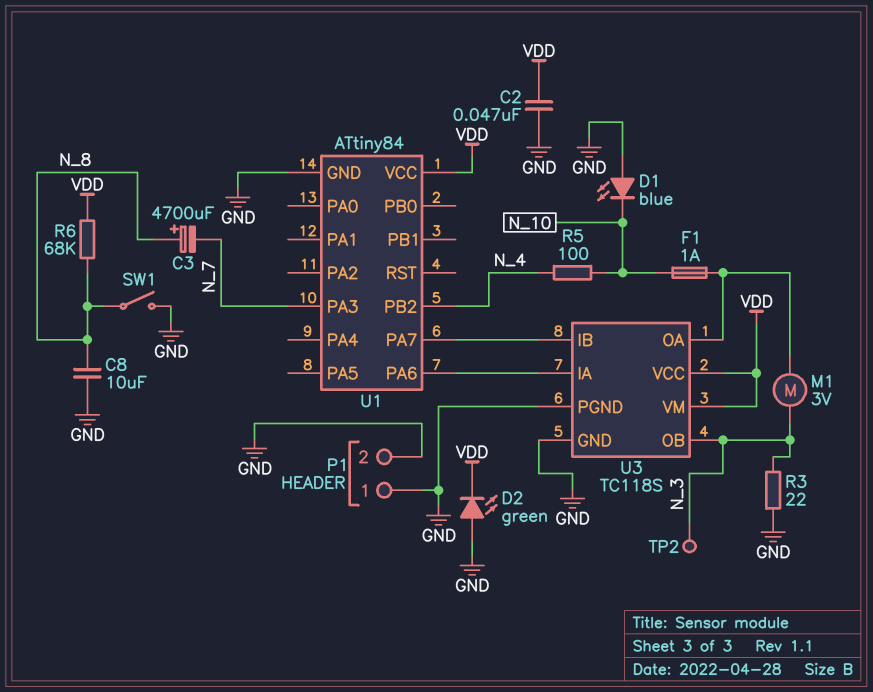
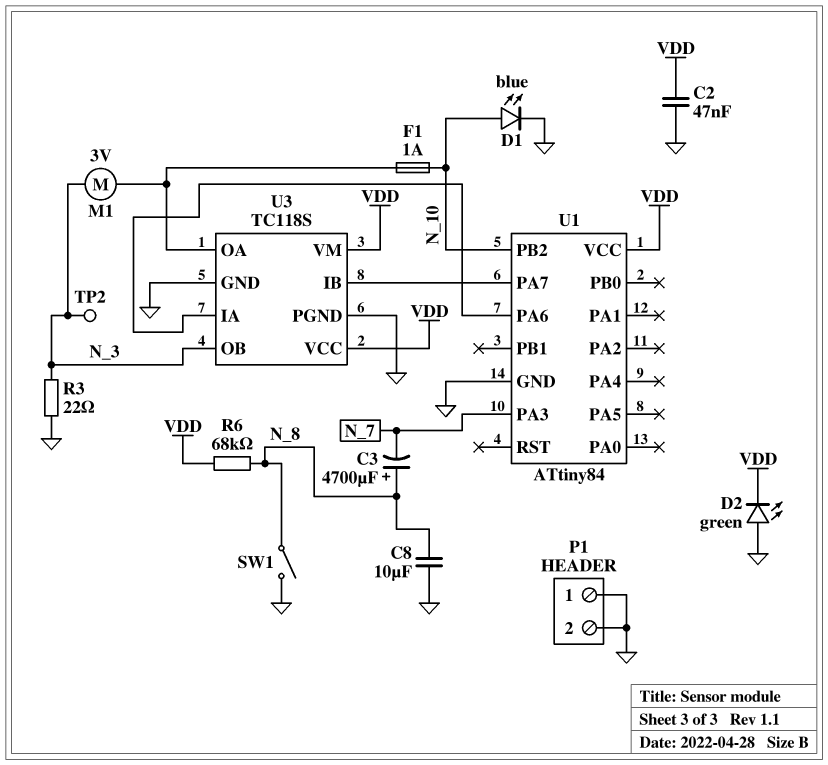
D1: LED blue (A GND, K N_10) -> LED blue (A N_10, K GND)
R5: 100 (N_4, N_10) -> none
U1 pin PB2: N_4 -> N_10

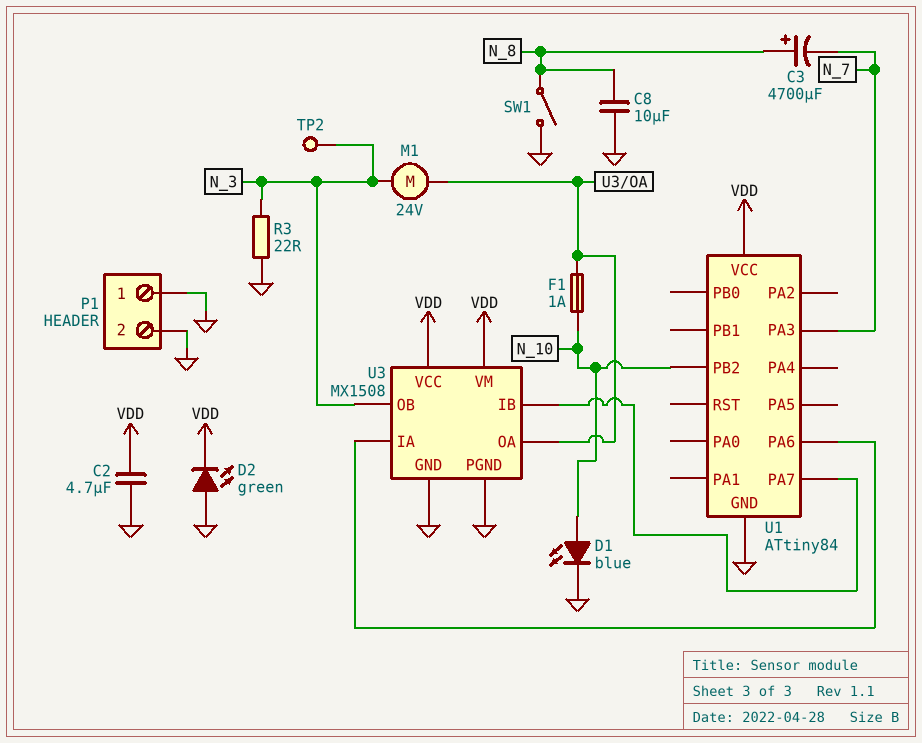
C2: 47nF (GND, VDD) -> 4.7uF (GND, VDD)
M1: motor 3V (N_3, U3/OA) -> motor 24V (N_3, U3/OA)
R6: 68k (N_8, VDD) -> none
U3: TC118S -> MX1508

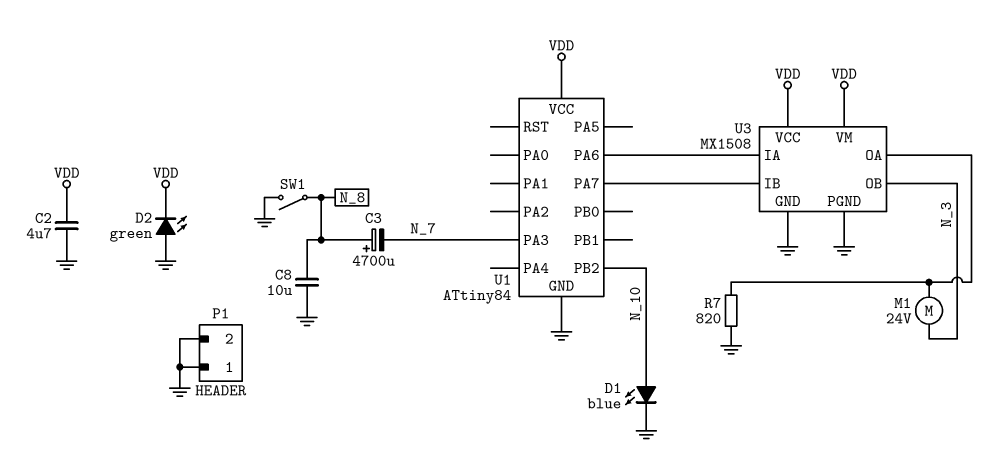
F1: 1A (N_10, U3/OA) -> none
R3: 22 (GND, N_3) -> none
R7: none -> 820 (GND, U3/OA)
TP2: test point (N_3) -> none

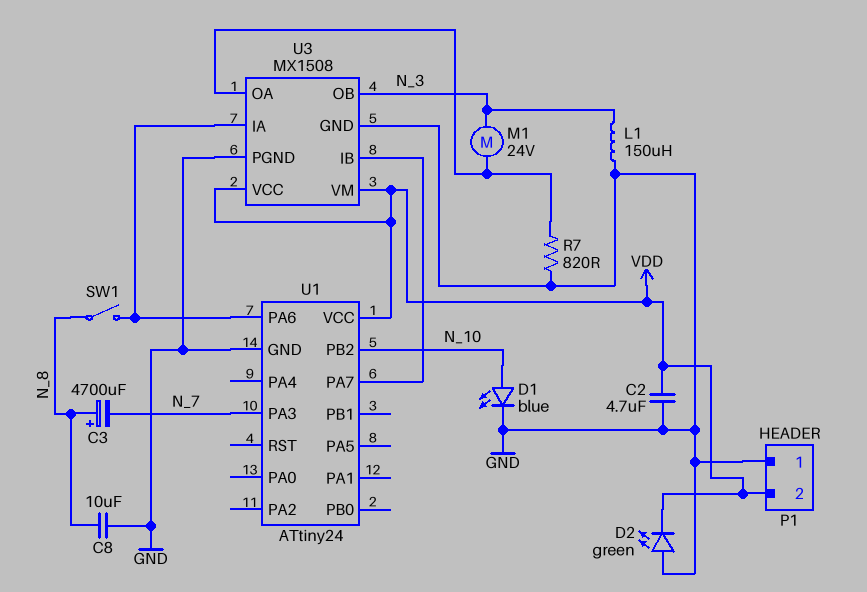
L1: none -> 150uH (GND, N_3)
P1 pin 2: GND -> VDD
SW1: switch (GND, N_8) -> switch (N_8, U1/PA6)
U1: ATtiny84 -> ATtiny24

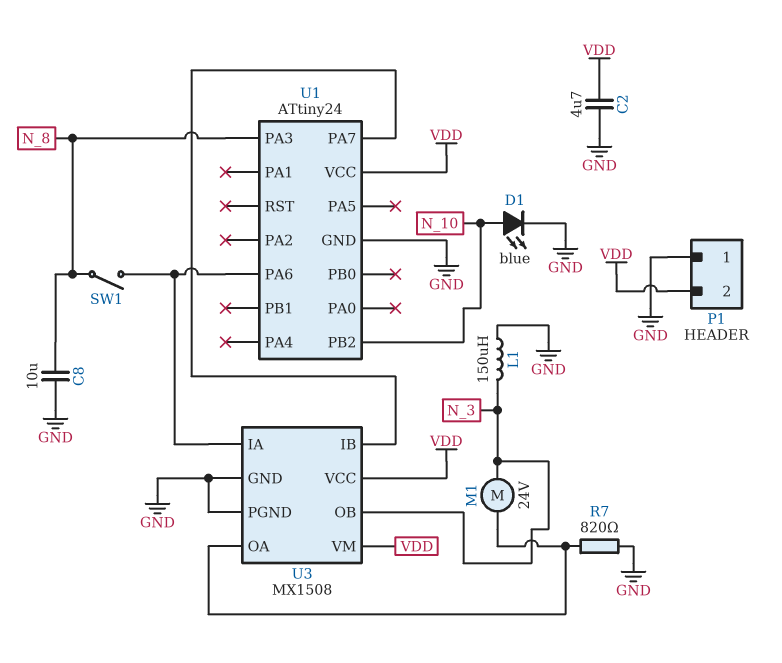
C3: 4700uF (plus N_8, minus N_7) -> none
D2: LED green (A GND, K VDD) -> none
U1 pin PA3: N_7 -> N_8

